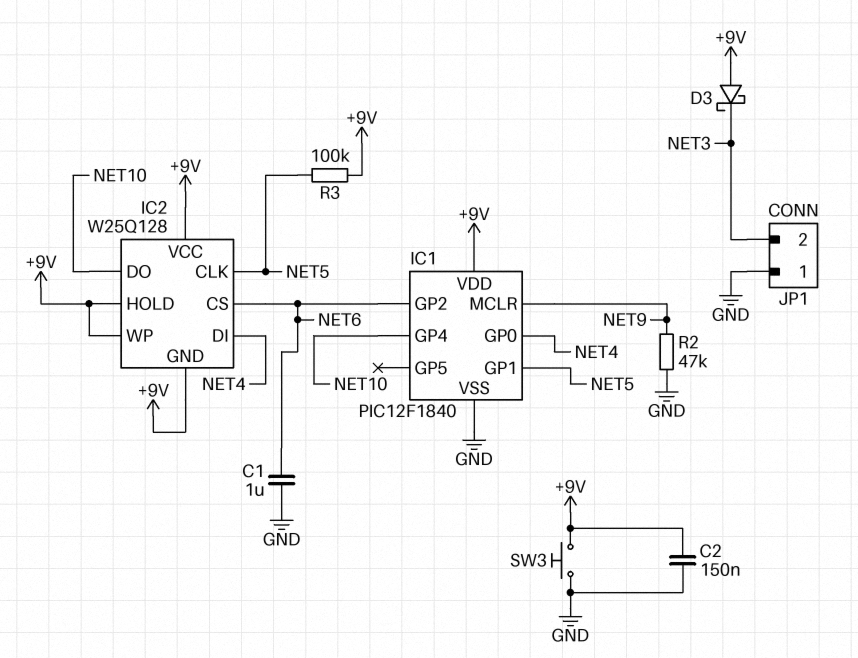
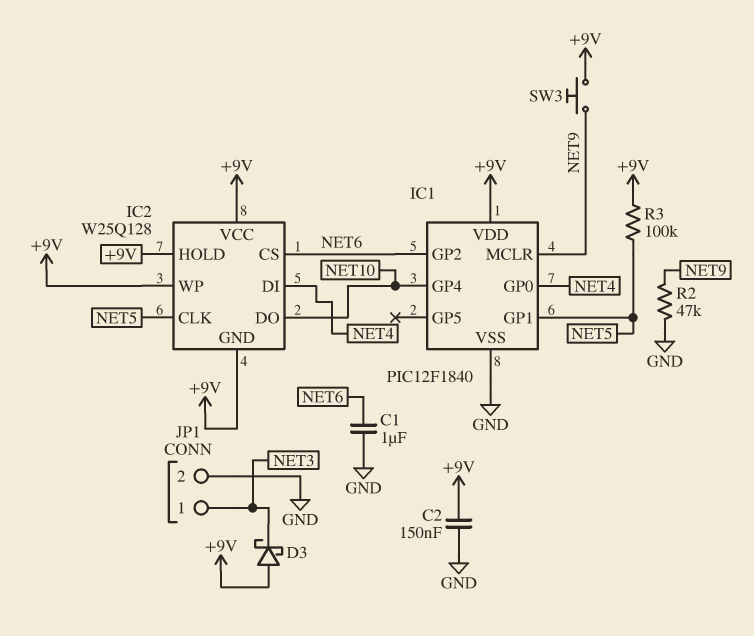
JP1 pin 1: GND -> NET3
JP1 pin 2: NET3 -> GND
SW3: button (+9V, GND) -> button (+9V, NET9)

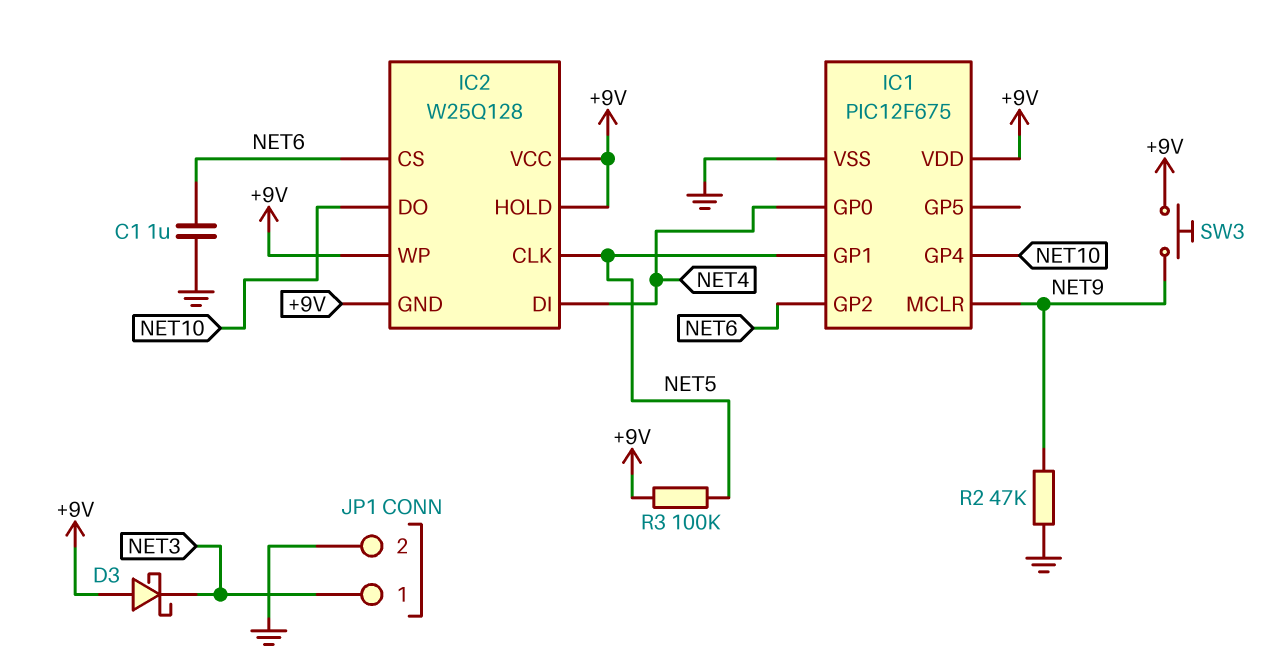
C2: 150nF (+9V, GND) -> none
IC1: PIC12F1840 -> PIC12F675

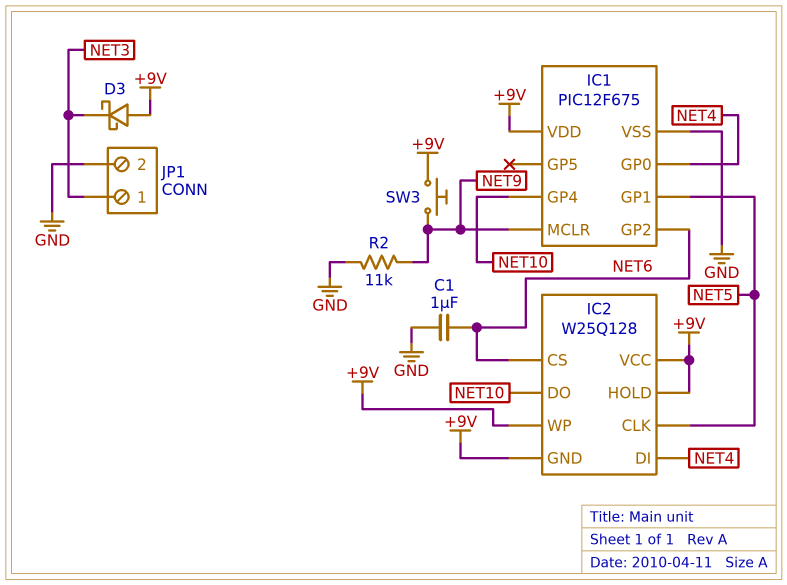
R2: 47k (GND, NET9) -> 11k (GND, NET9)
R3: 100k (+9V, NET5) -> none

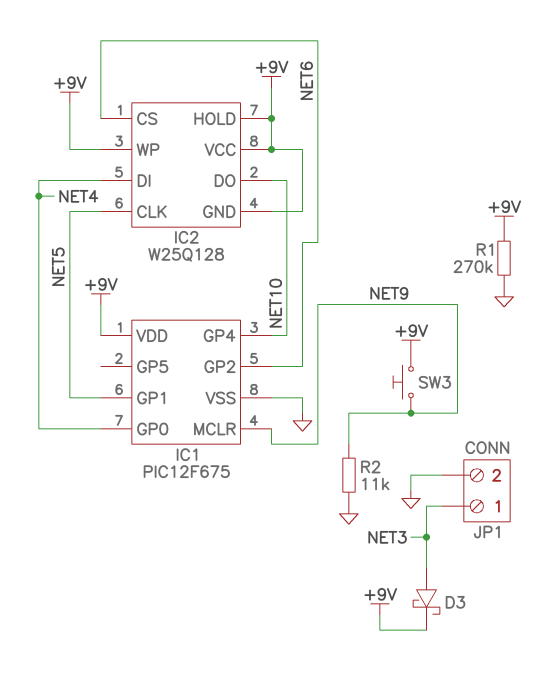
C1: 1uF (GND, NET6) -> none
D3: schottky (A +9V, K NET3) -> schottky (A NET3, K +9V)
R1: none -> 270k (+9V, GND)

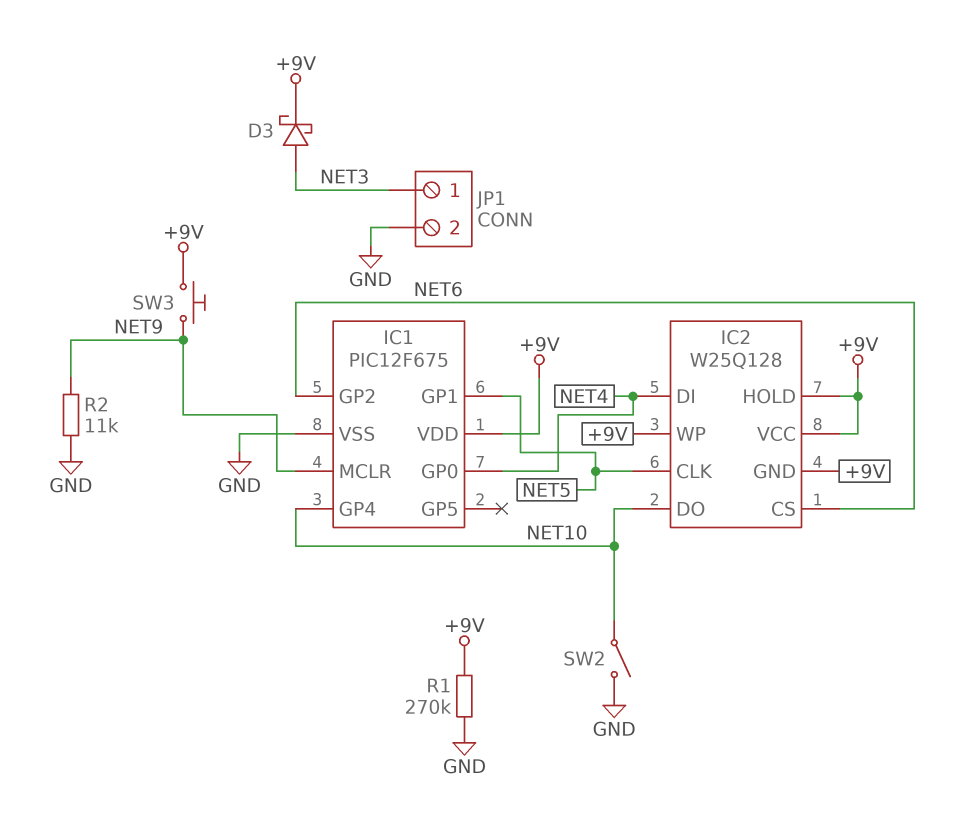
SW2: none -> switch (GND, NET10)

